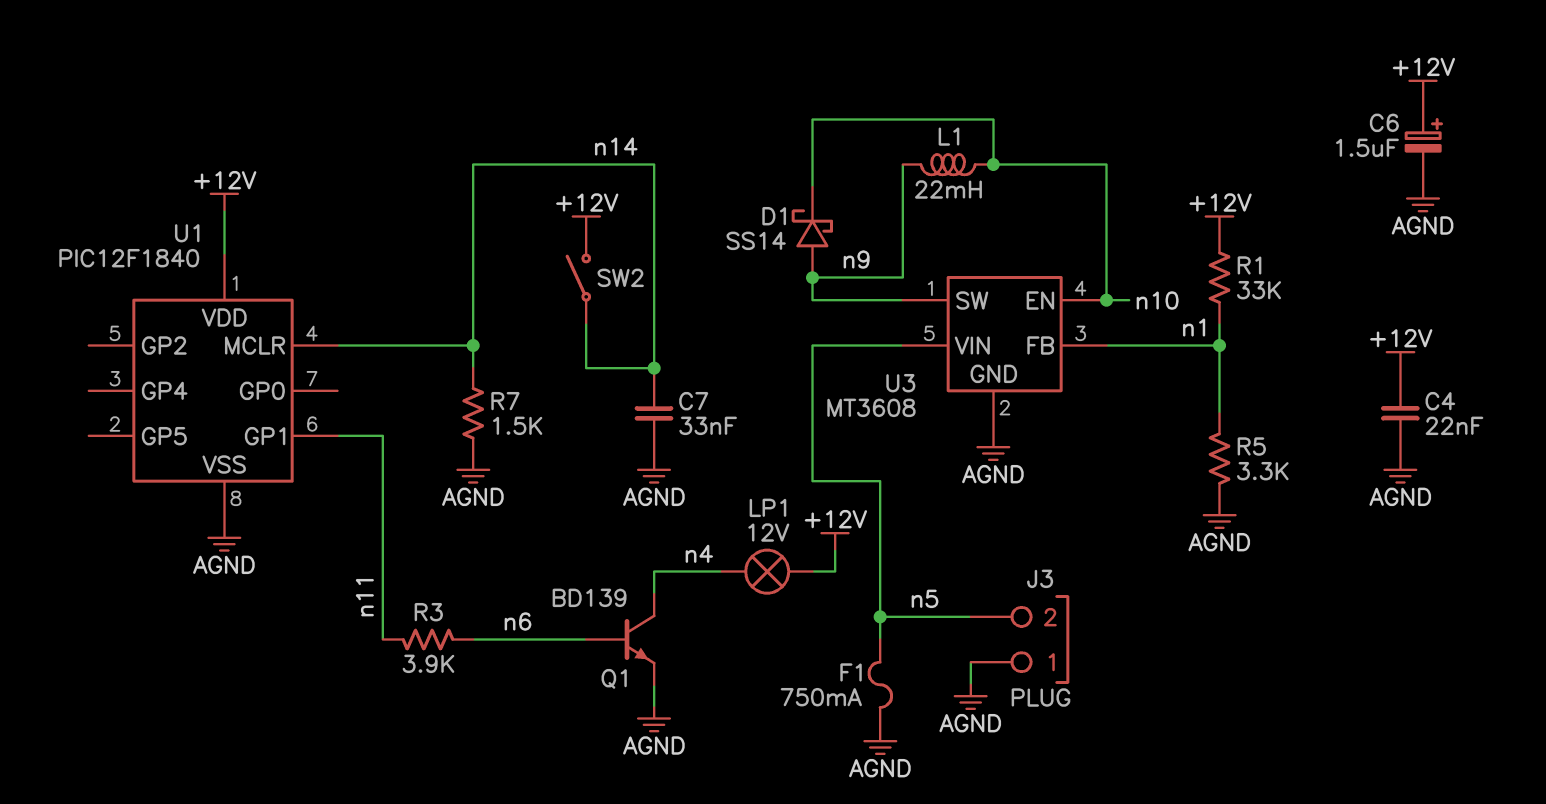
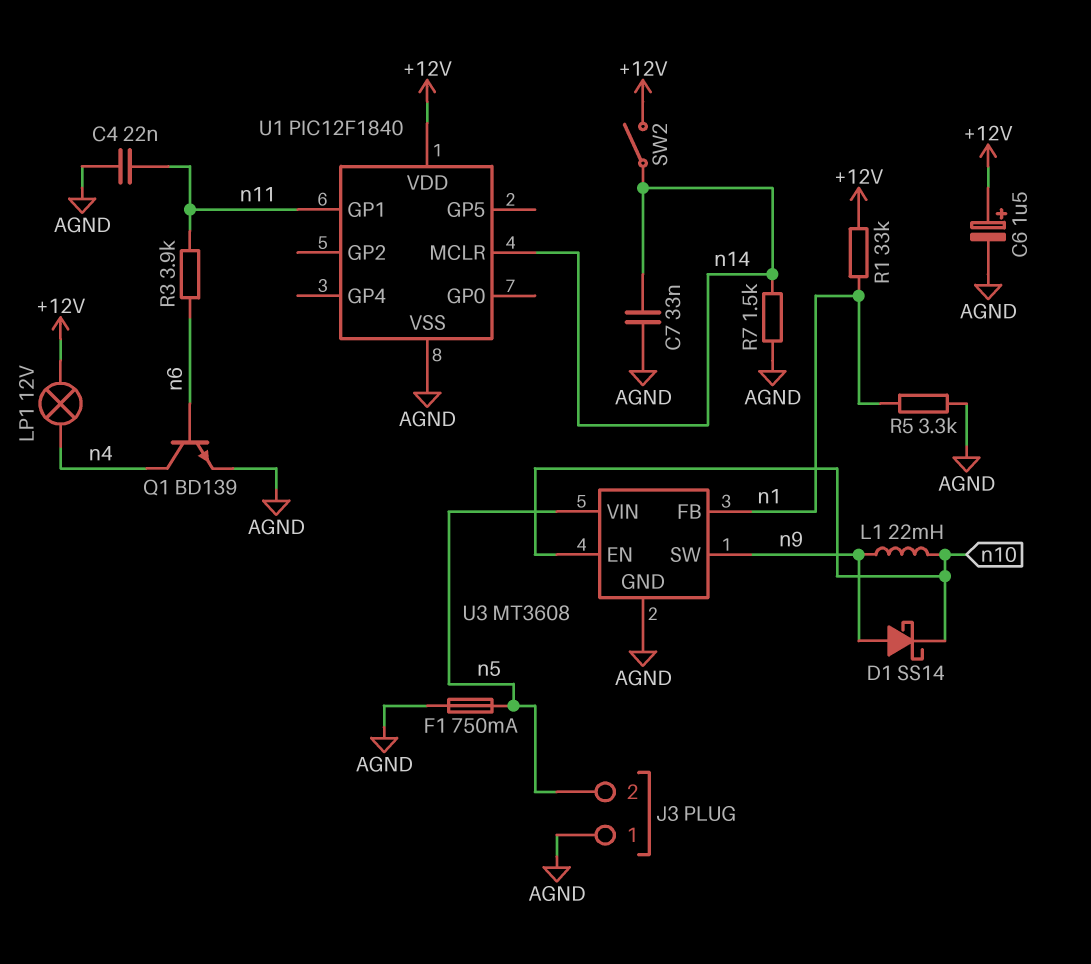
C4: 22nF (+12V, AGND) -> 22nF (AGND, n11)

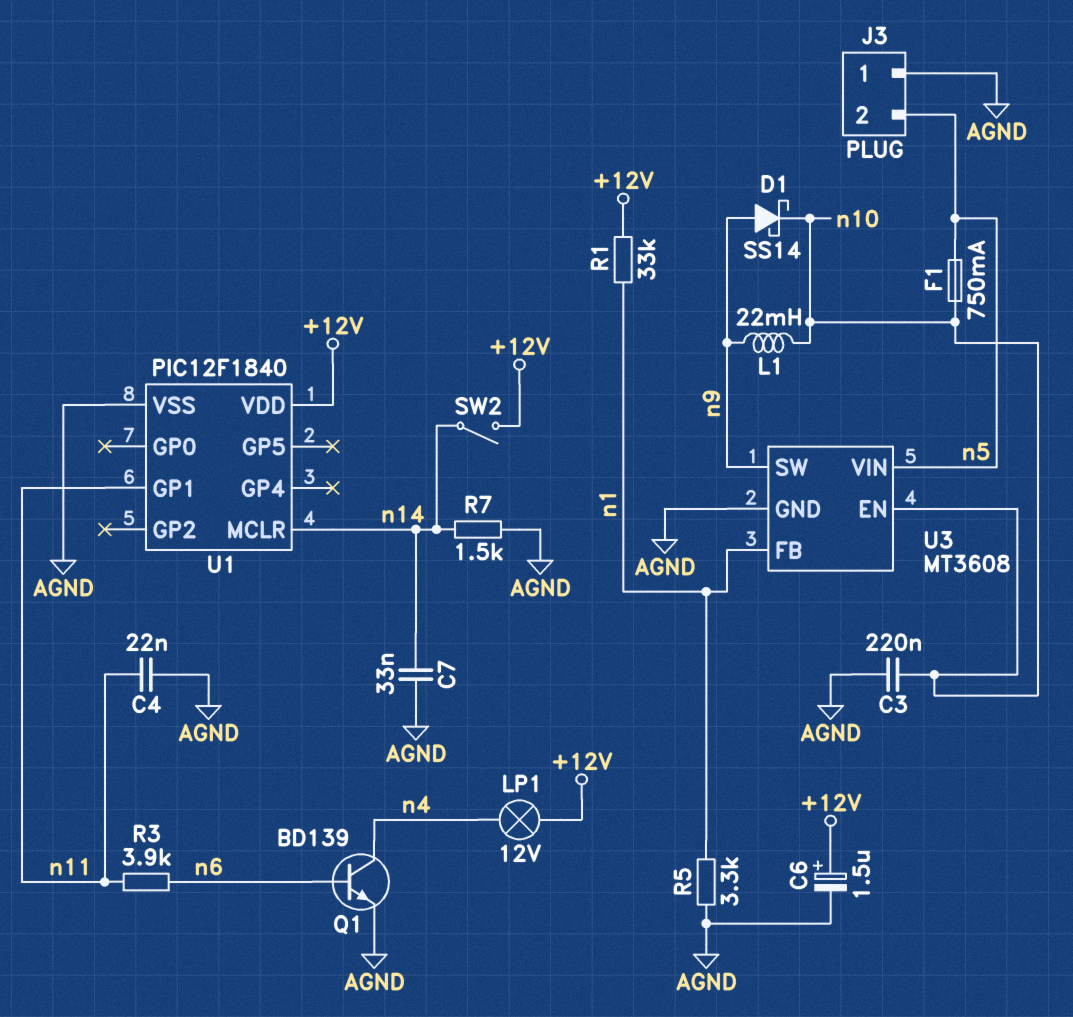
C3: none -> 220nF (AGND, n10)
F1: 750mA (AGND, n5) -> 750mA (n5, n10)

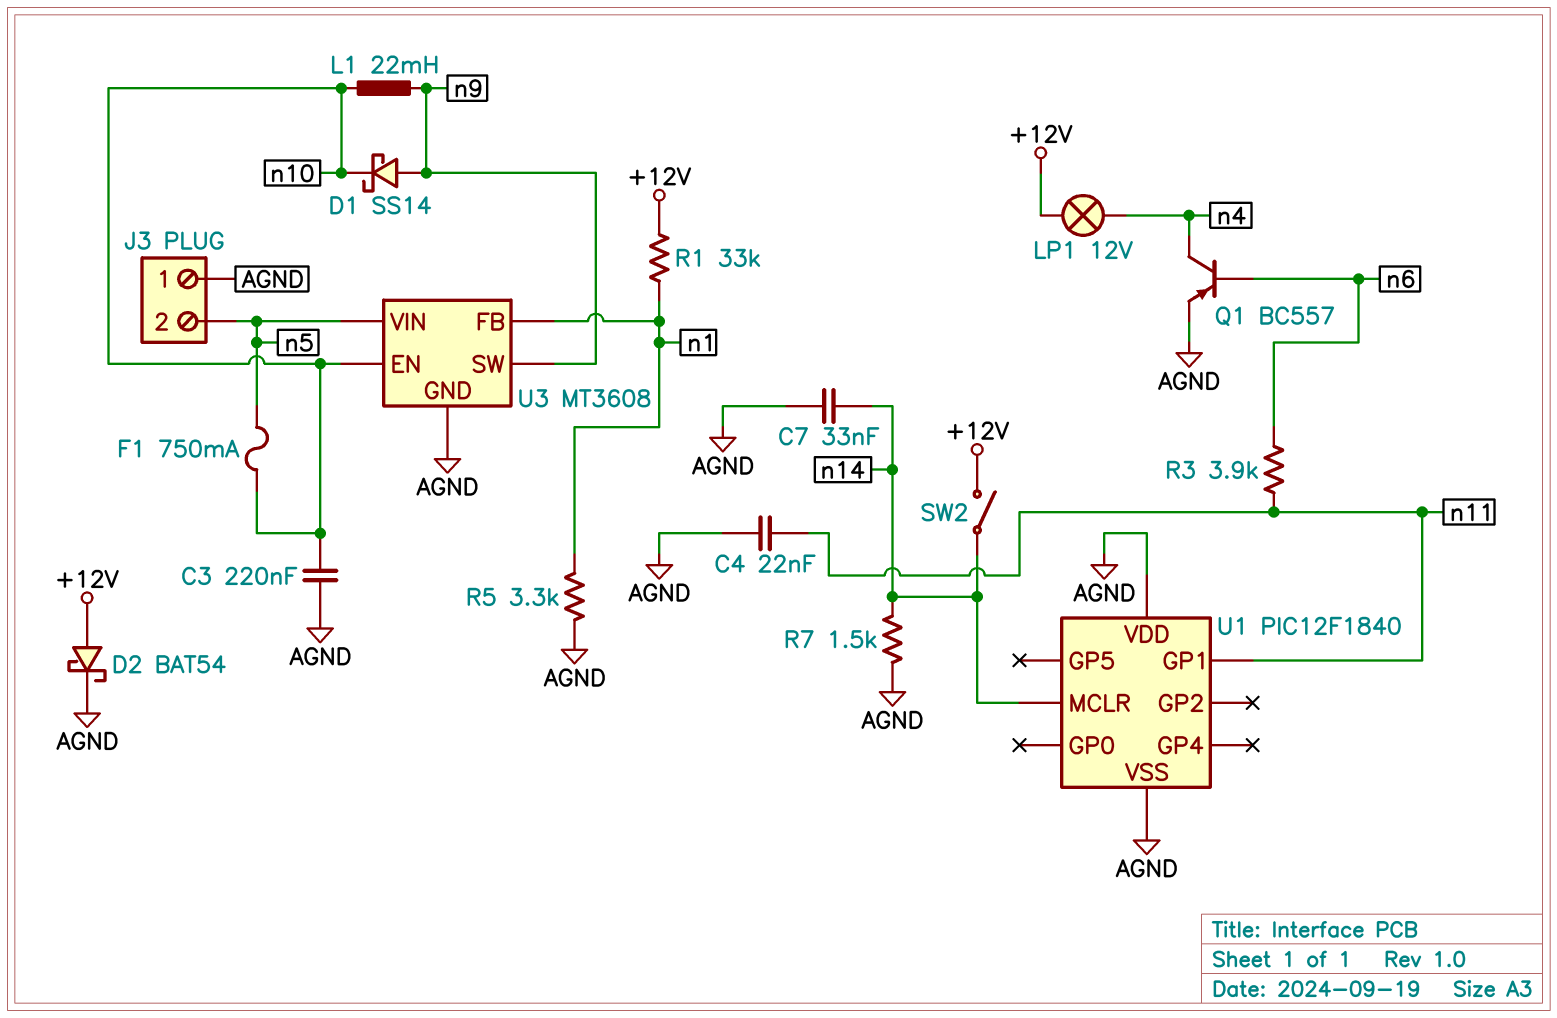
C6: 1.5uF (plus +12V, minus AGND) -> none
D2: none -> schottky BAT54 (A +12V, K AGND)
Q1: NPN BD139 (B n6, C n4, E AGND) -> PNP BC557 (B n6, C n4, E AGND)
U1 pin VDD: +12V -> AGND

